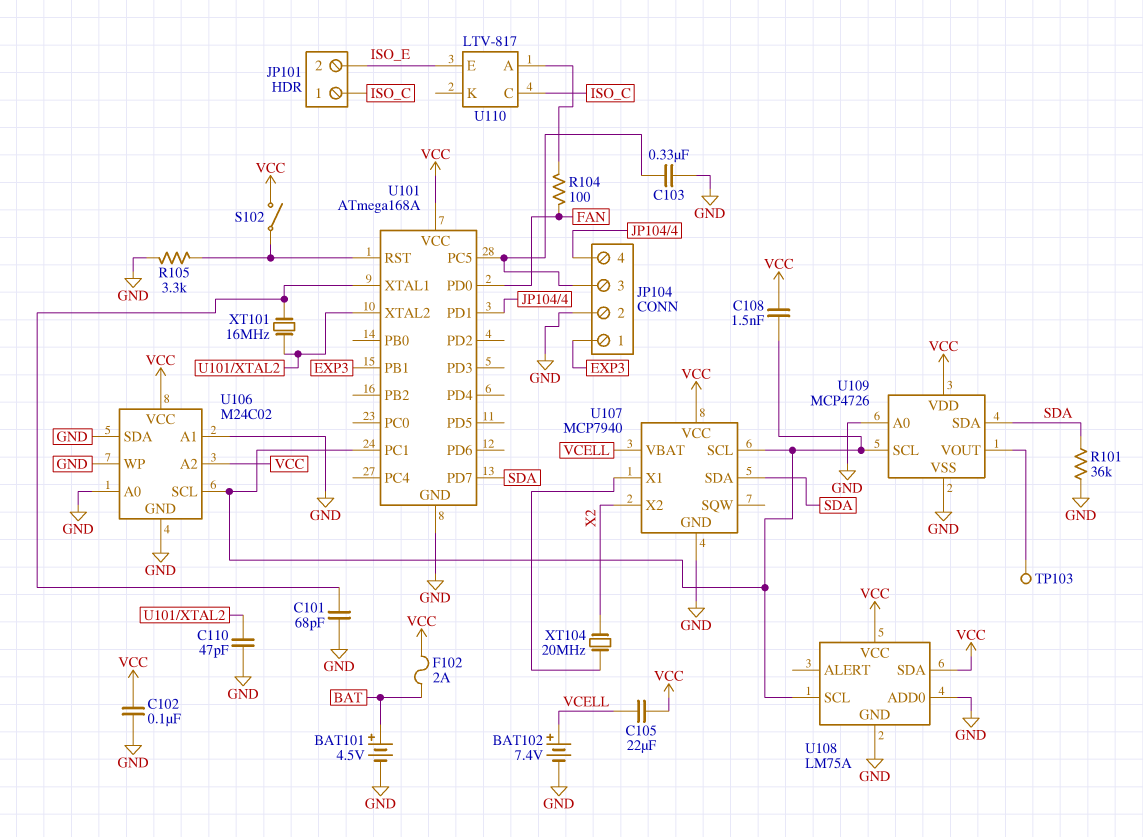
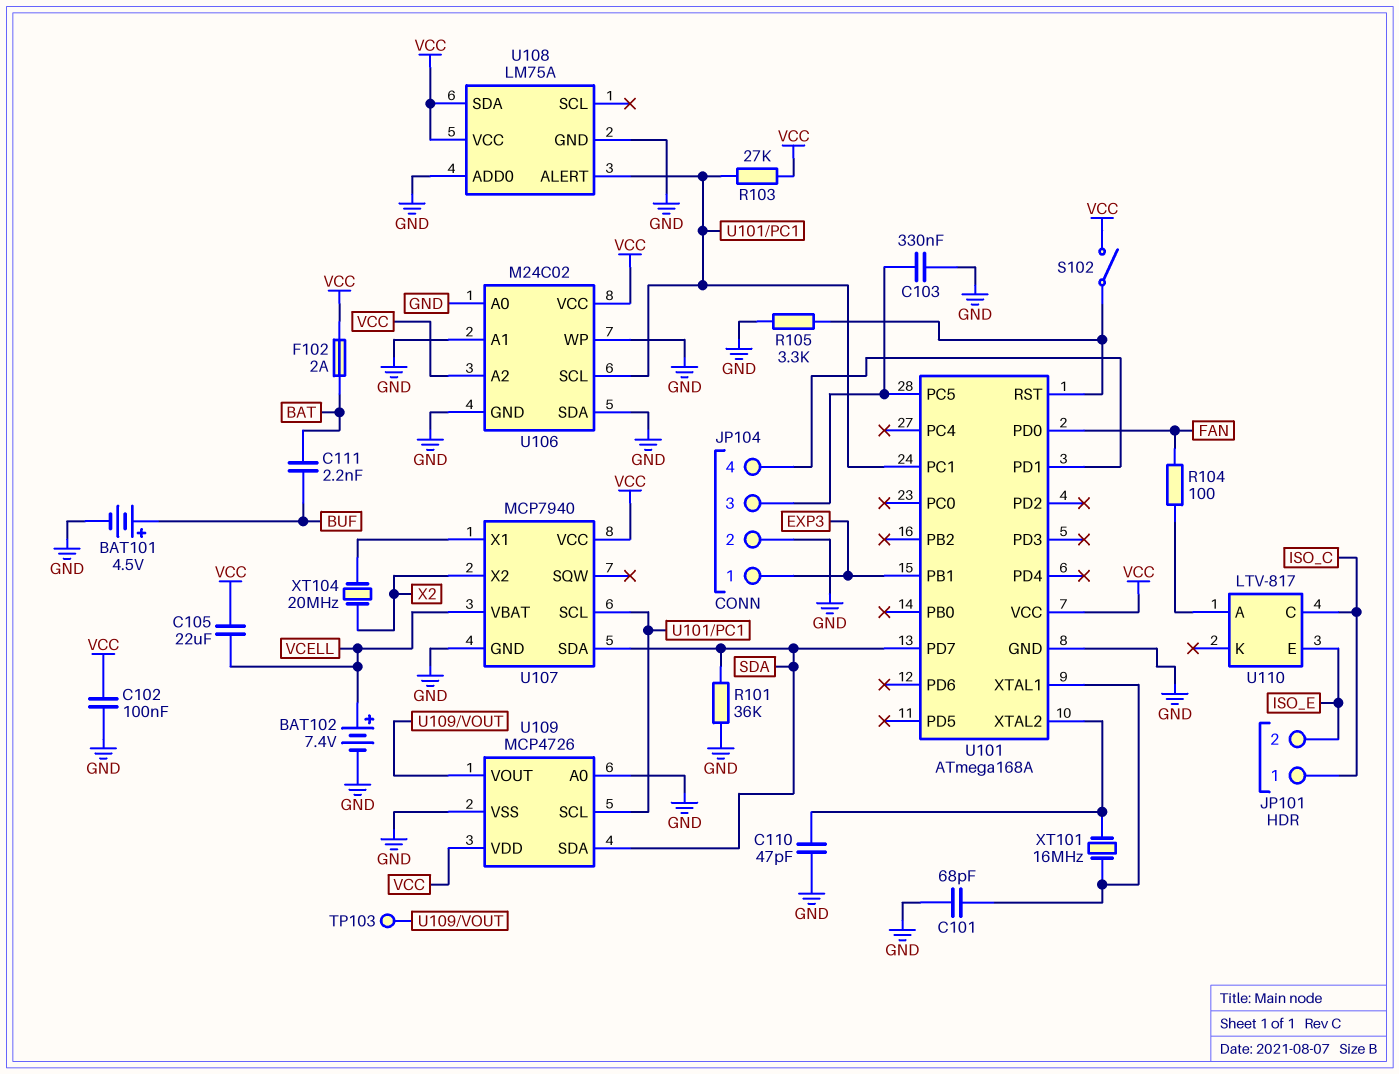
BAT101: 4.5V (plus BAT, minus GND) -> 4.5V (plus BUF, minus GND)
C108: 1.5nF (U101/PC1, VCC) -> none
C111: none -> 2.2nF (BAT, BUF)
R103: none -> 27k (U101/PC1, VCC)
U108 pin ALERT: none -> U101/PC1
U108 pin SCL: U101/PC1 -> none

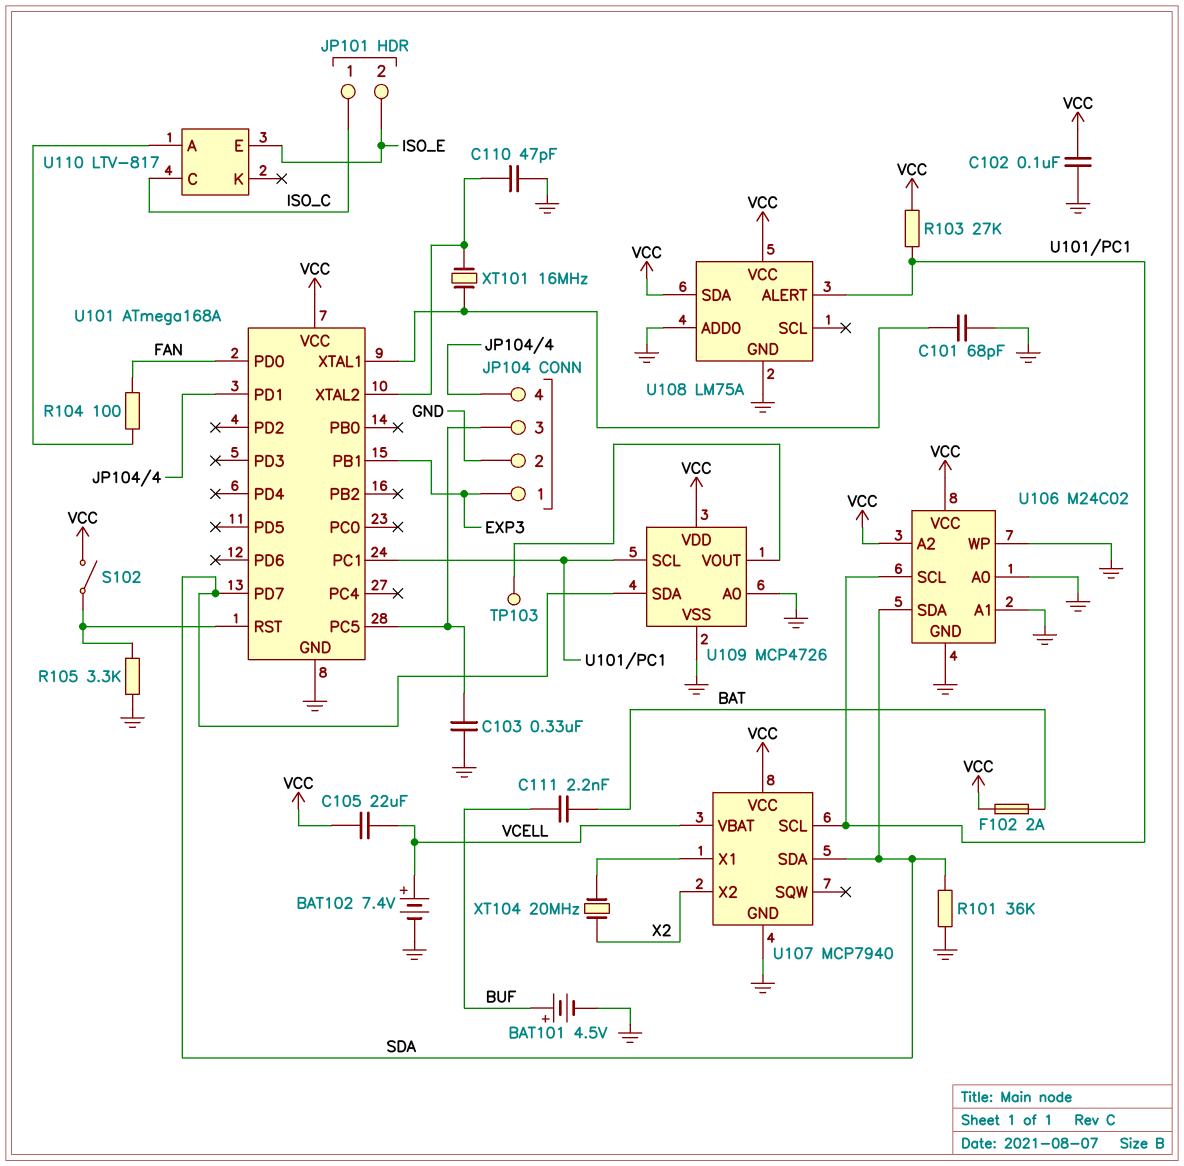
U106 pin SDA: GND -> SDA

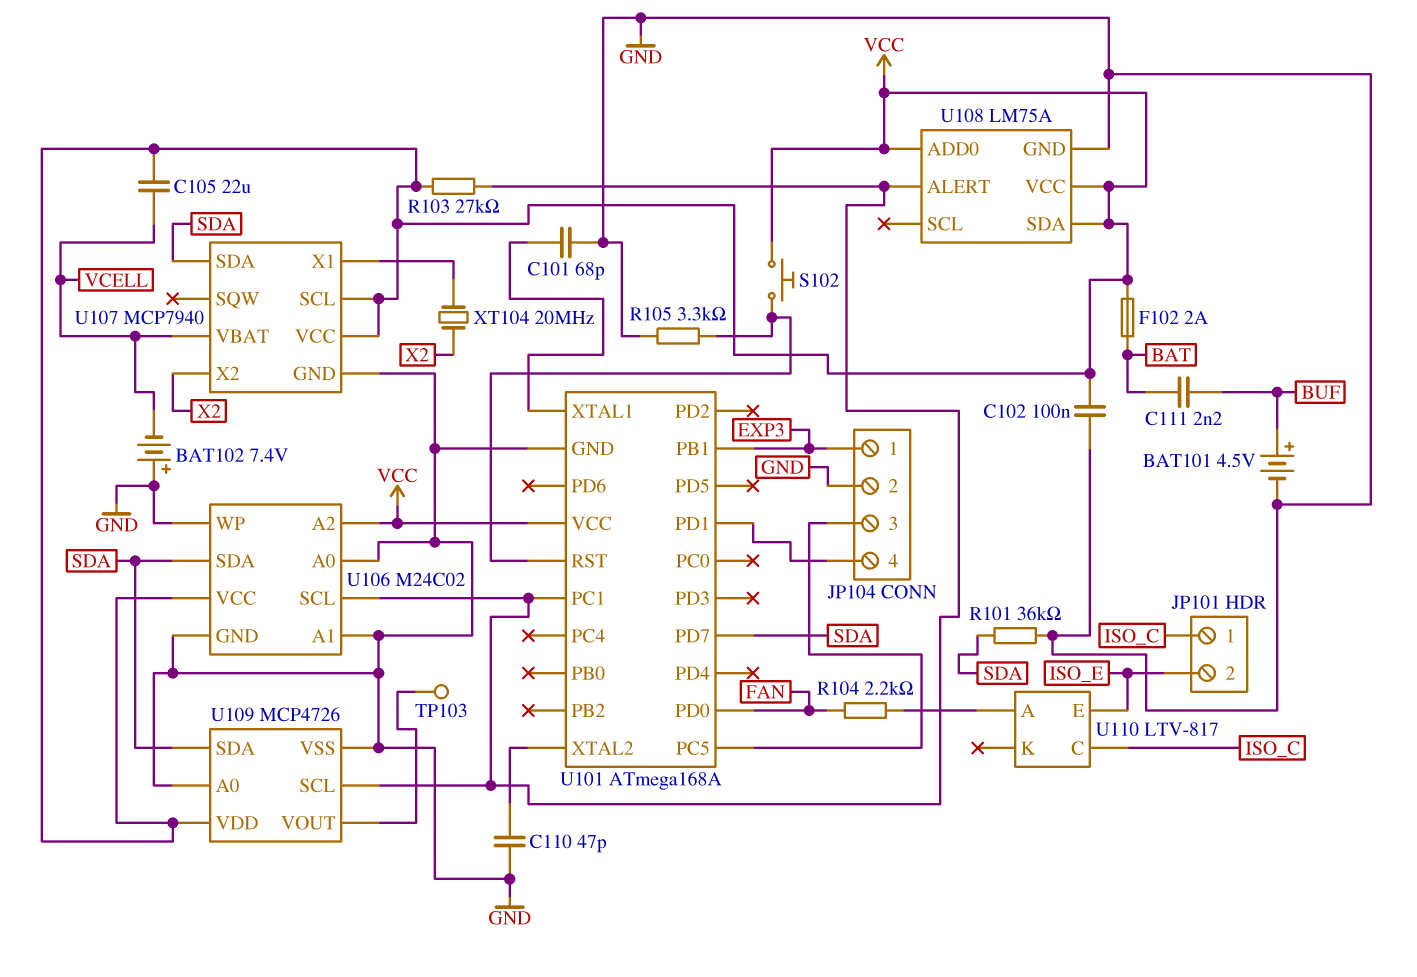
BAT102: 7.4V (plus VCELL, minus GND) -> 7.4V (plus GND, minus VCELL)
C103: 330nF (GND, JP104/3) -> none
R104: 100 (FAN, U110/A) -> 2.2k (FAN, U110/A)
S102: switch (U101/RST, VCC) -> button (U101/RST, VCC)
U107 pin SCL: U101/PC1 -> VCC
U108 pin ADD0: GND -> VCC
XT101: 16MHz (U101/XTAL1, U101/XTAL2) -> none

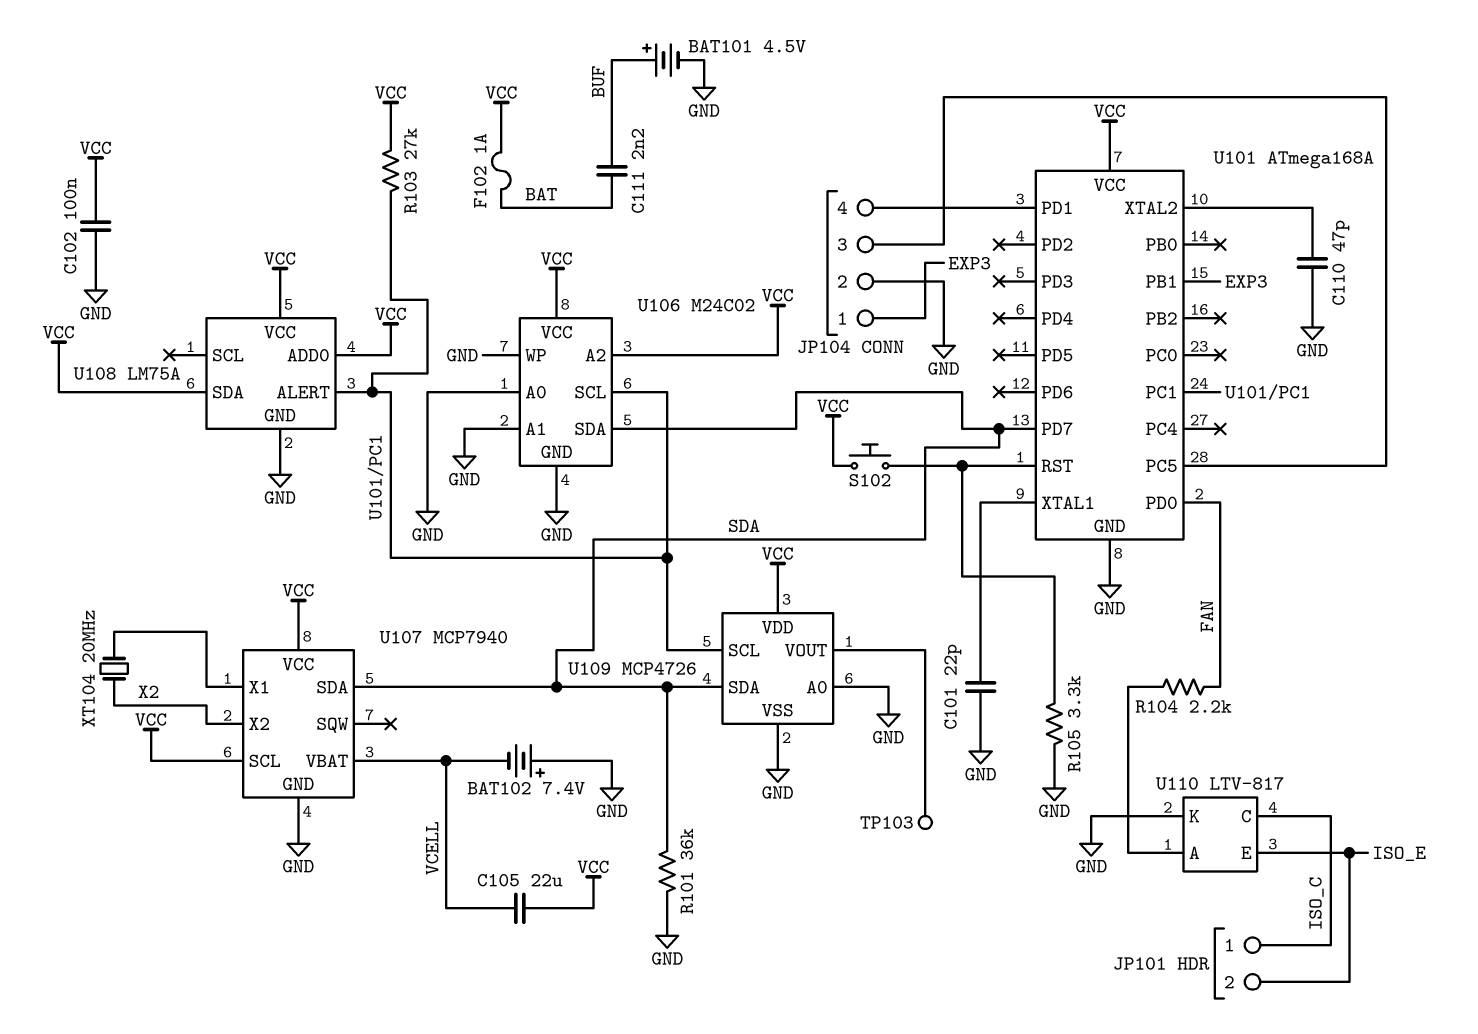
C101: 68pF (GND, U101/XTAL1) -> 22pF (GND, U101/XTAL1)
F102: 2A (BAT, VCC) -> 1A (BAT, VCC)
U110 pin K: none -> GND

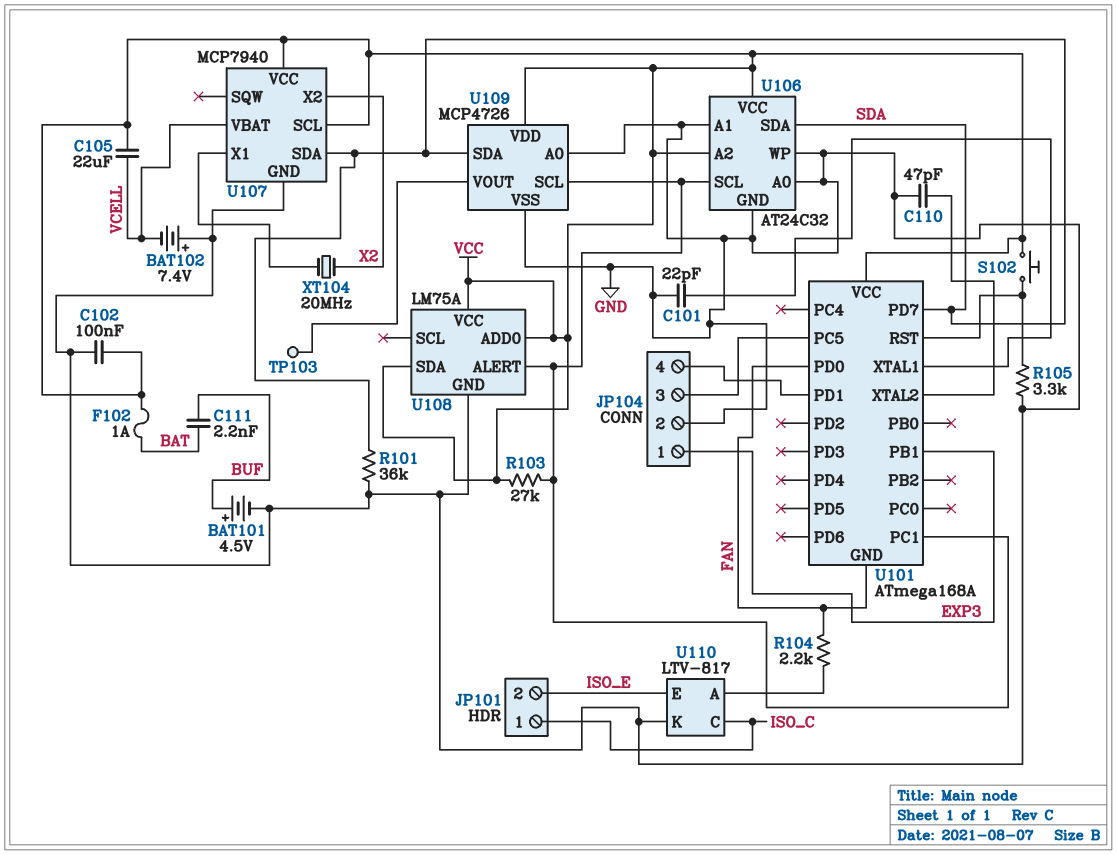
U101 pin GND: GND -> FAN
U106: M24C02 -> AT24C32

